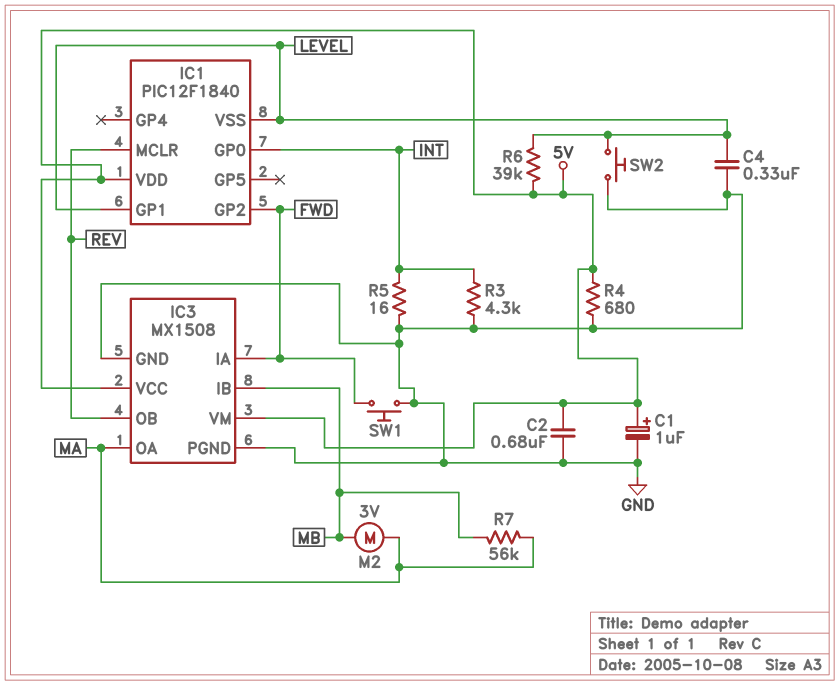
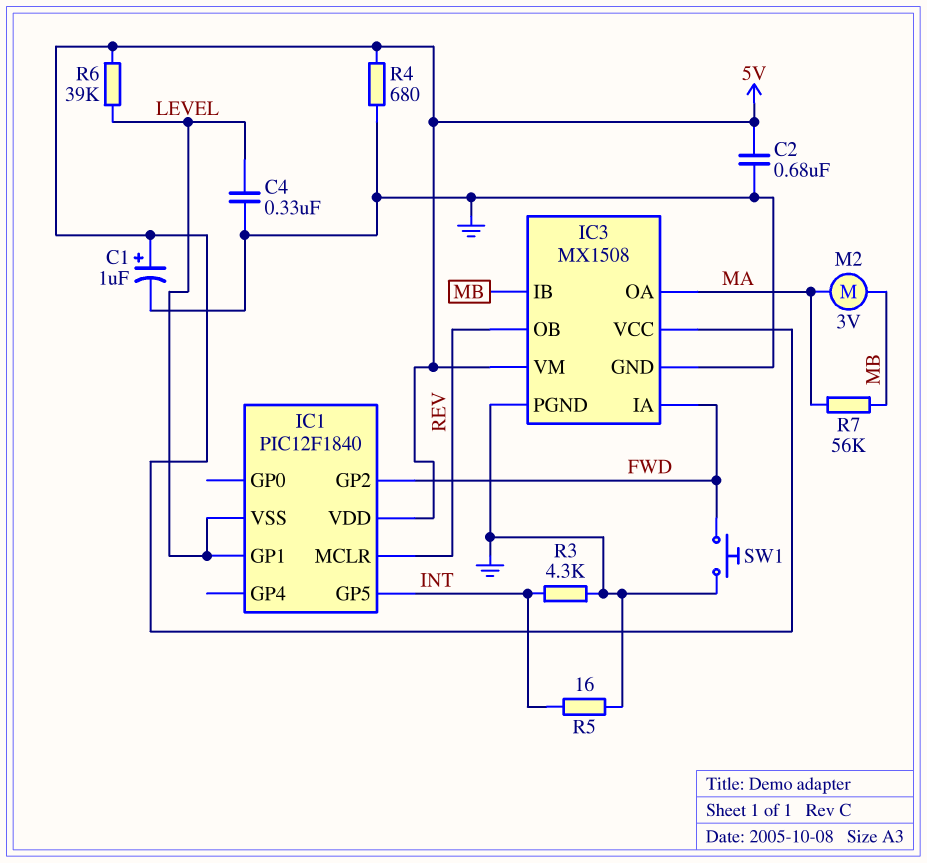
IC1 pin GP0: INT -> none
IC1 pin GP5: none -> INT
SW2: button (GND, LEVEL) -> none

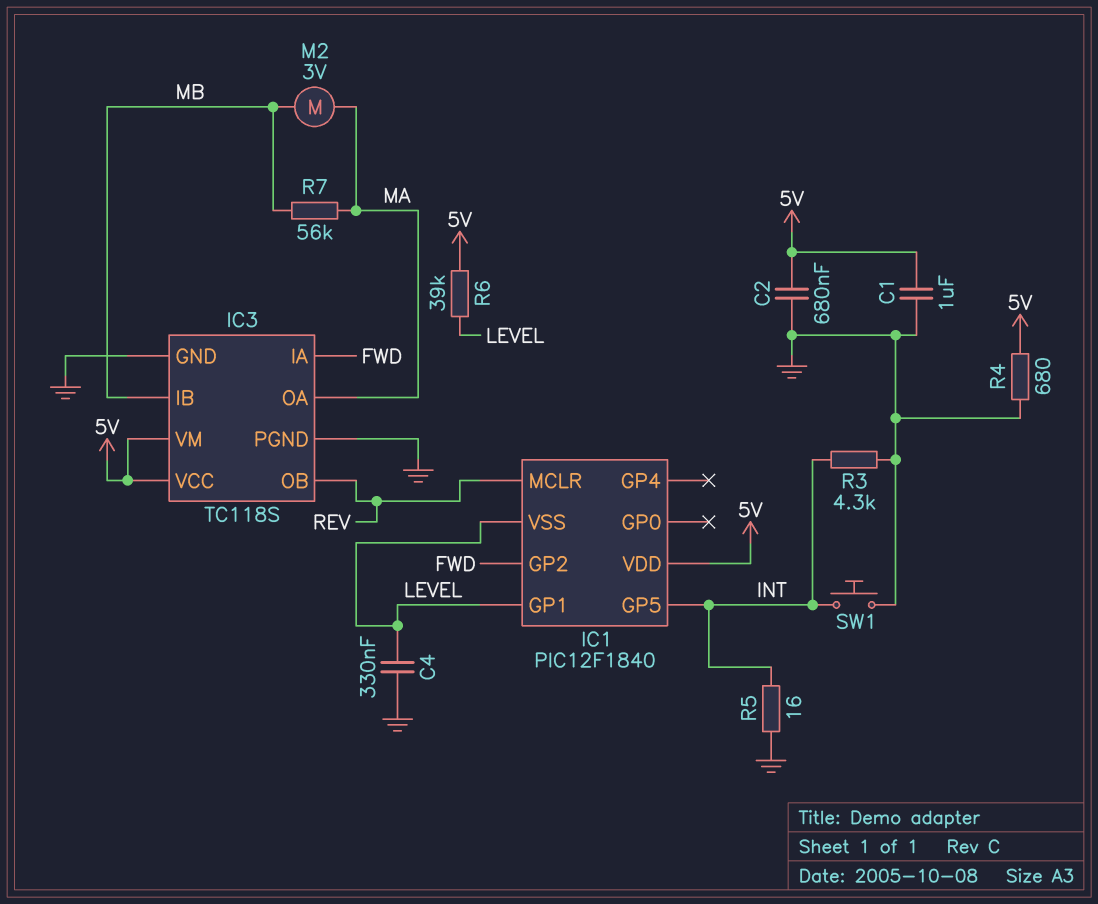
C1: 1uF (plus 5V, minus GND) -> 1uF (5V, GND)
IC3: MX1508 -> TC118S
SW1: button (FWD, GND) -> button (GND, INT)

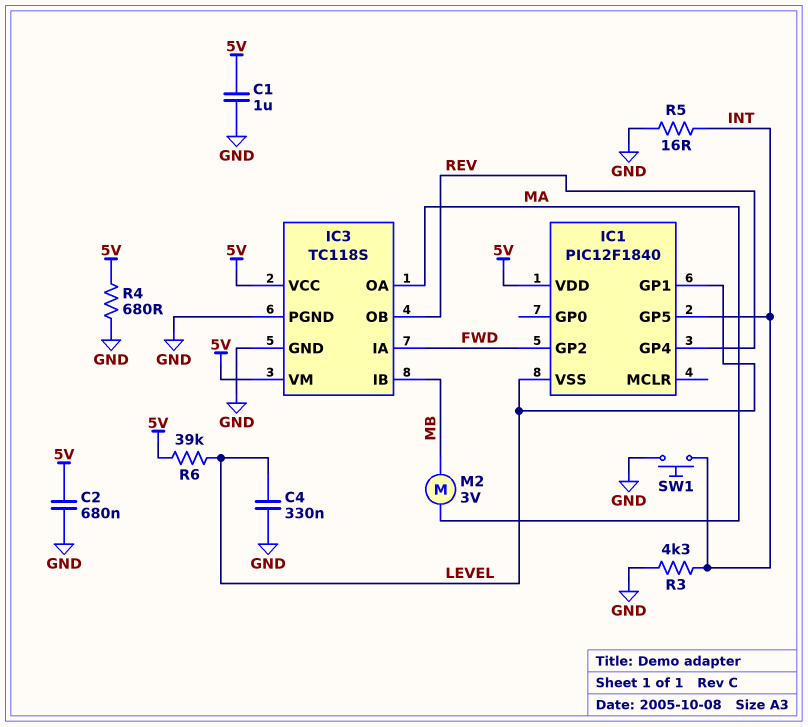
IC1 pin GP4: none -> REV
IC1 pin MCLR: REV -> none
R7: 56k (MA, MB) -> none

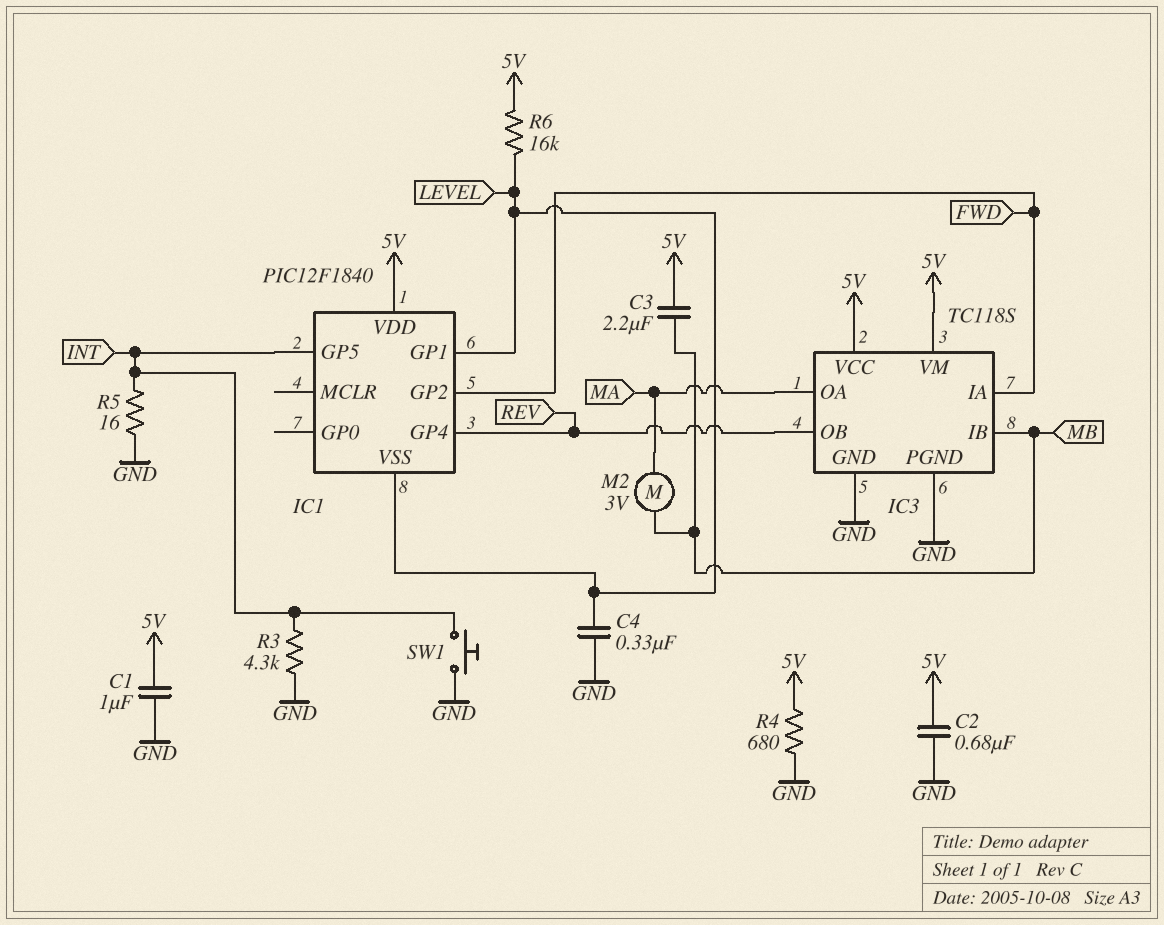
C3: none -> 2.2uF (5V, MB)
R6: 39k (5V, LEVEL) -> 16k (5V, LEVEL)

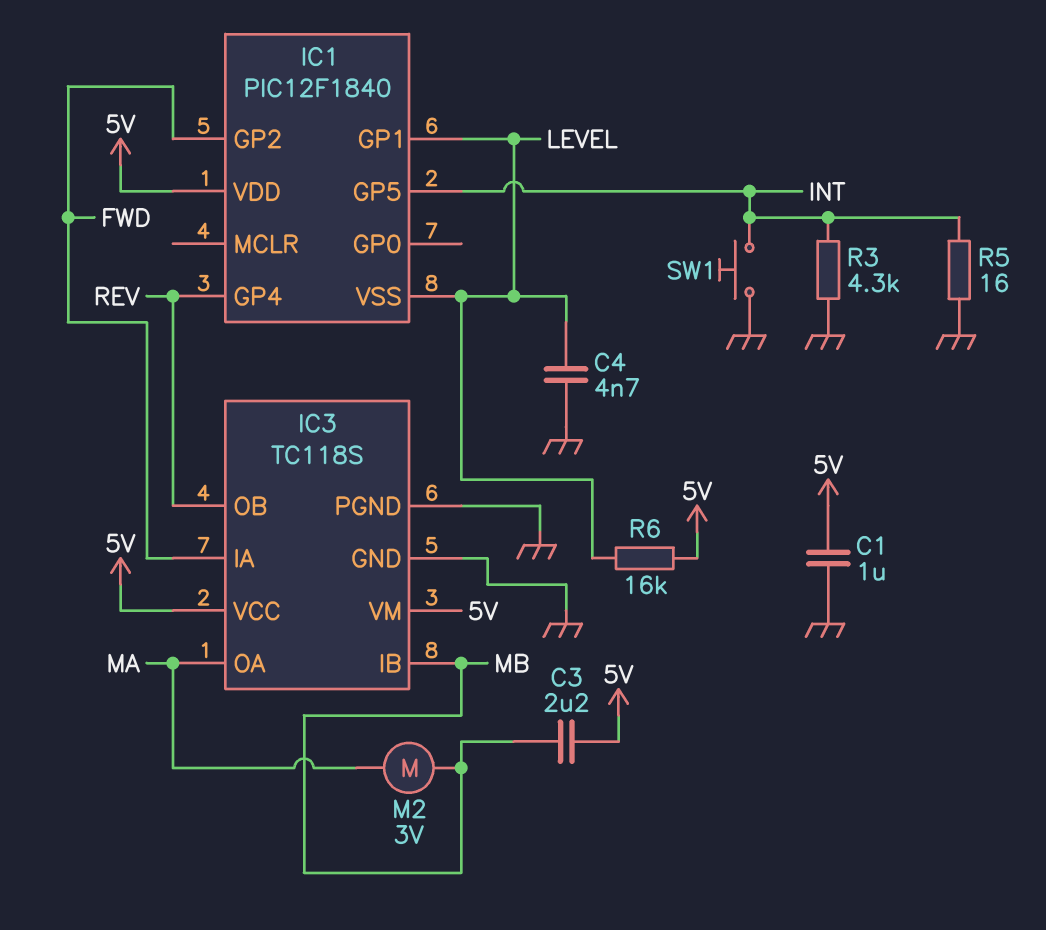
C2: 680nF (5V, GND) -> none
C4: 330nF (GND, LEVEL) -> 4.7nF (GND, LEVEL)
R4: 680 (5V, GND) -> none

